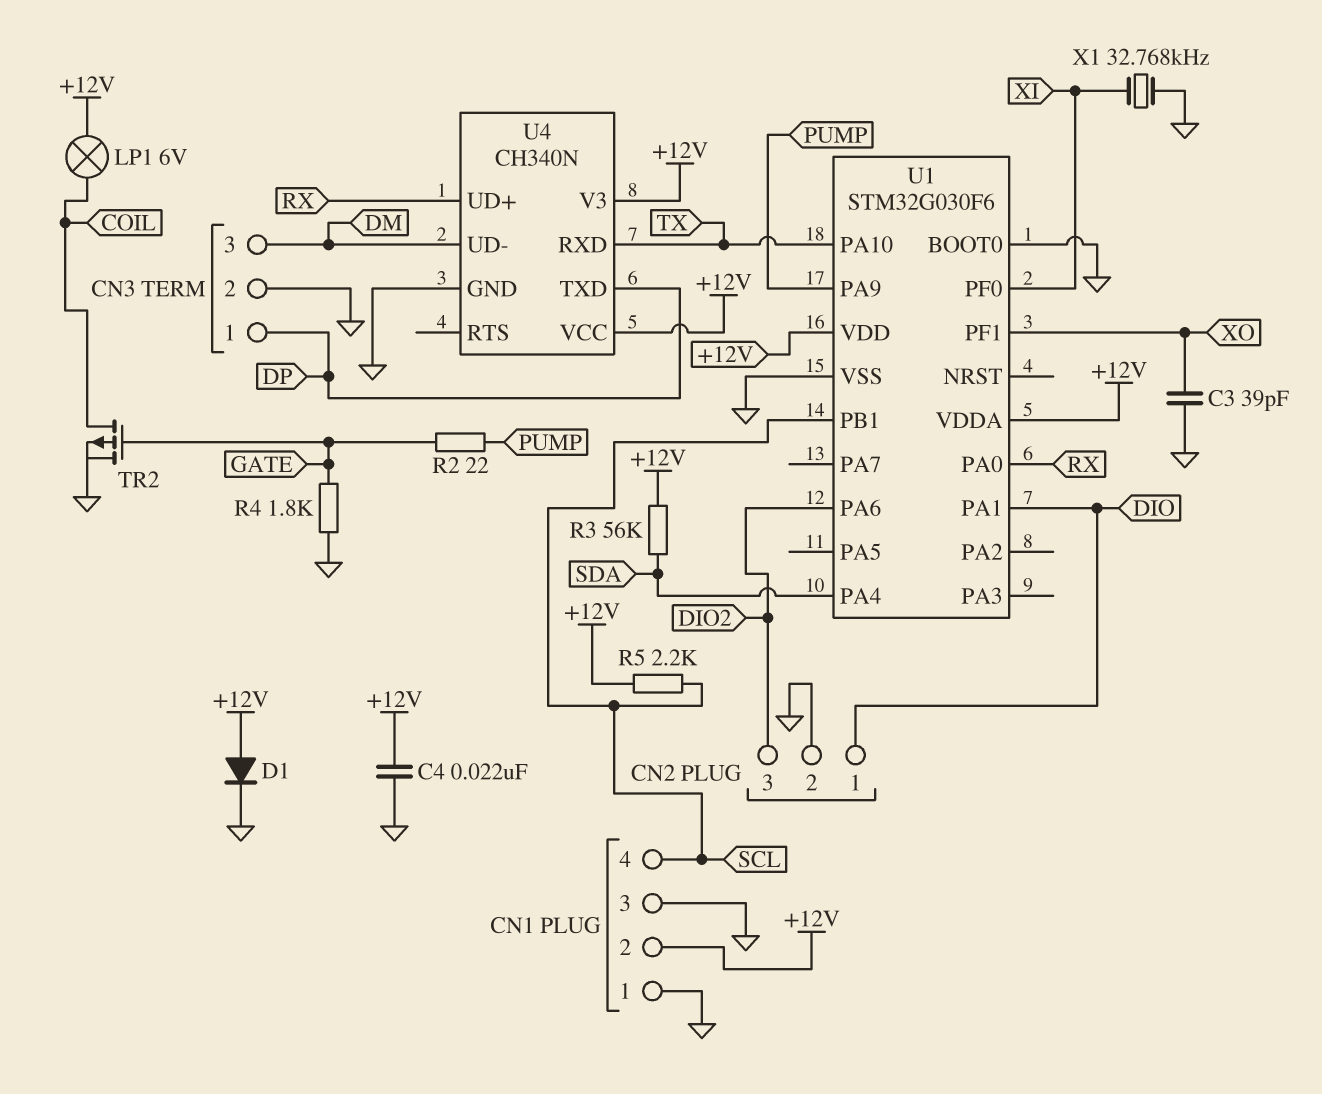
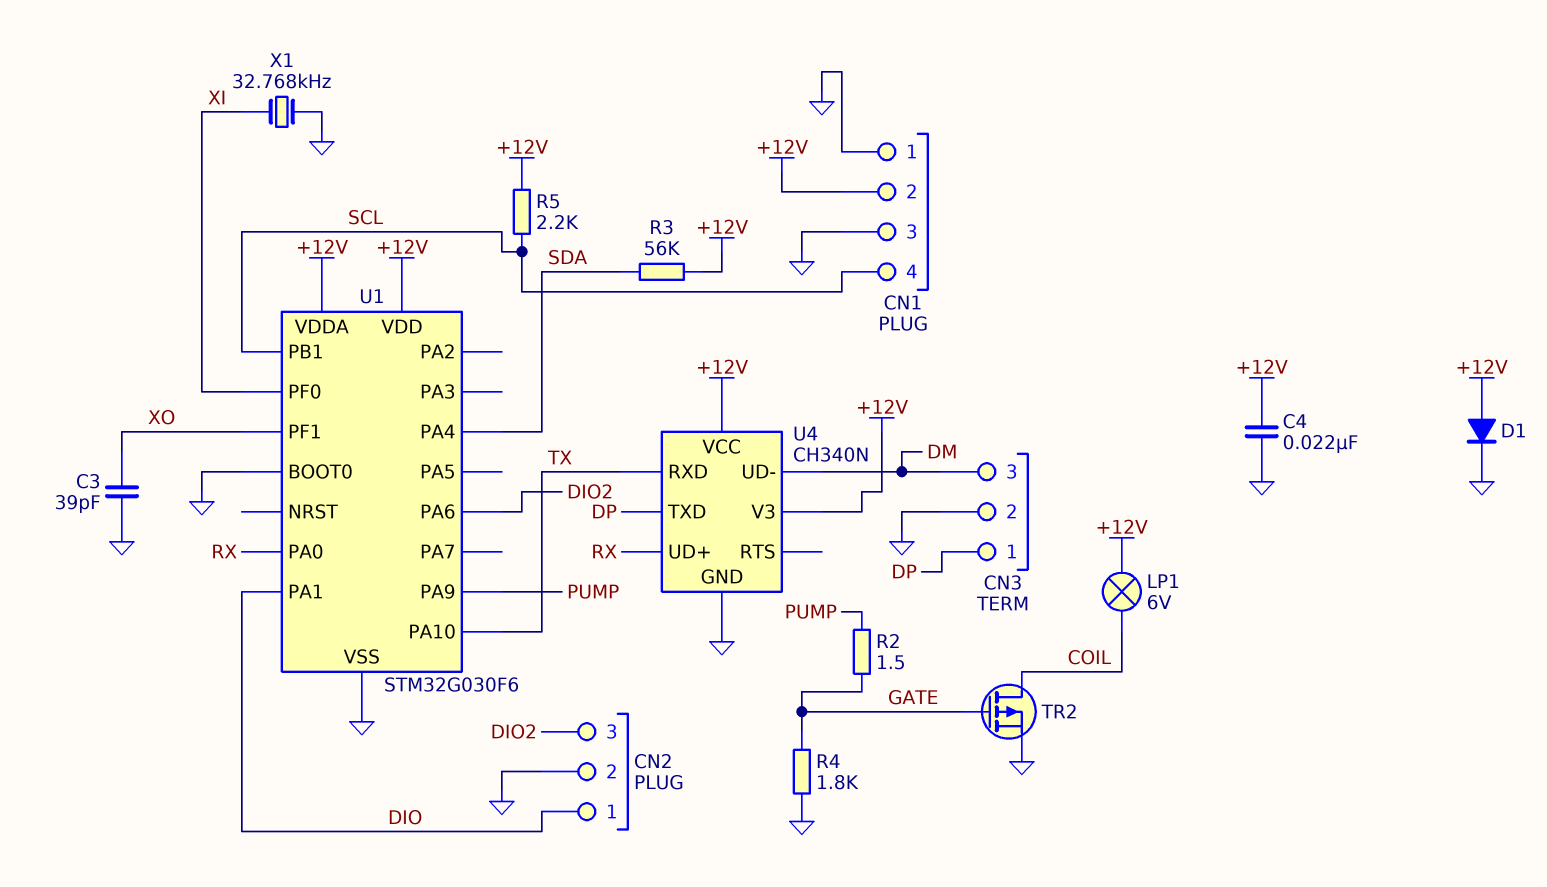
R2: 22 (GATE, PUMP) -> 1.5 (GATE, PUMP)

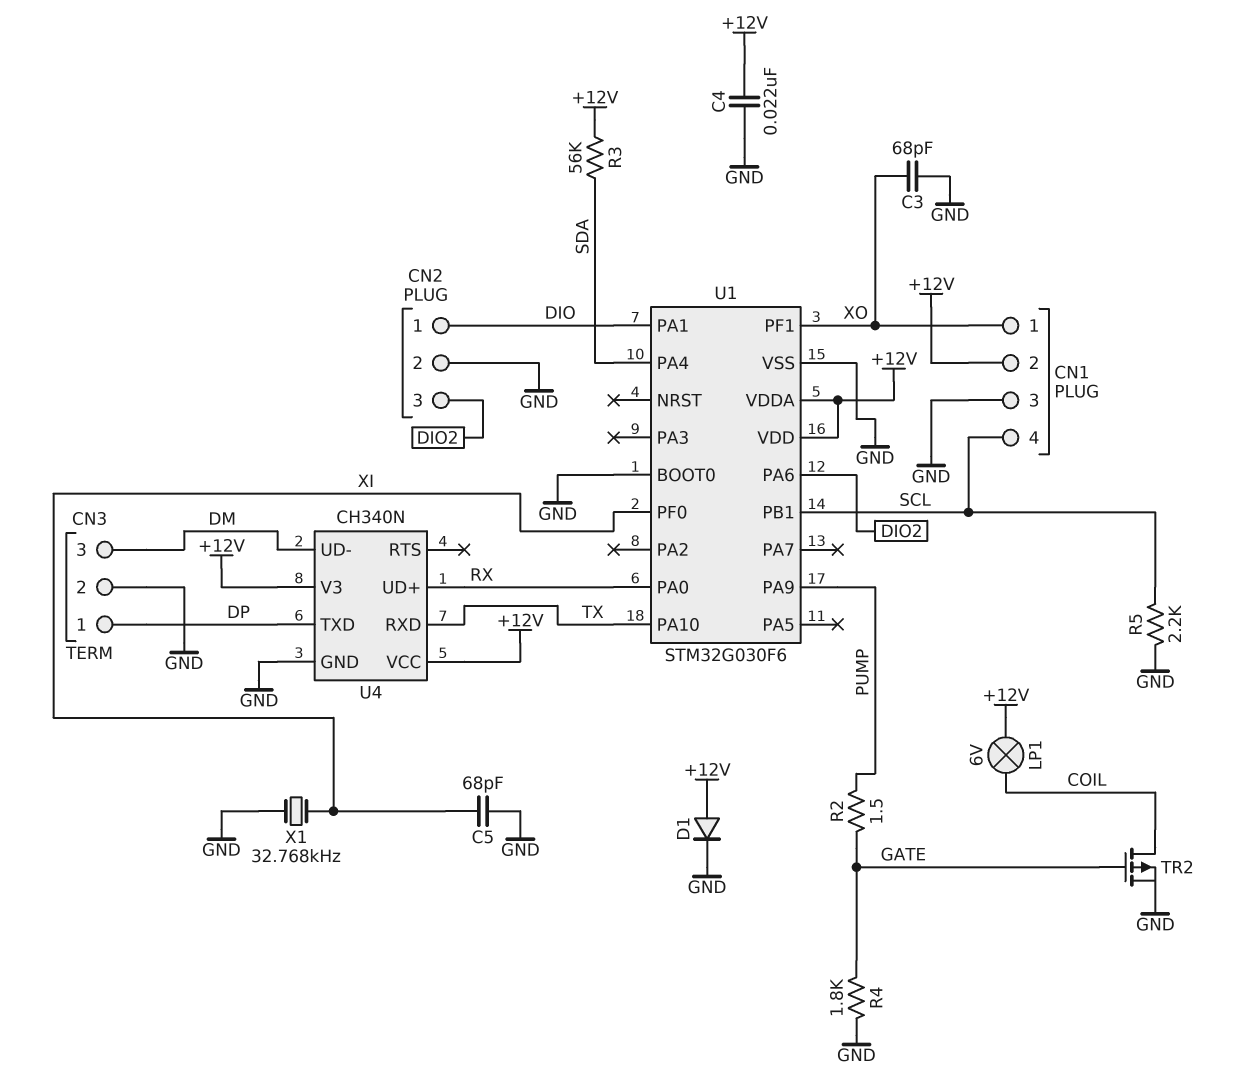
C3: 39pF (GND, XO) -> 68pF (GND, XO)
C5: none -> 68pF (GND, XI)
CN1 pin 1: GND -> XO
R5: 2.2k (+12V, SCL) -> 2.2k (GND, SCL)

